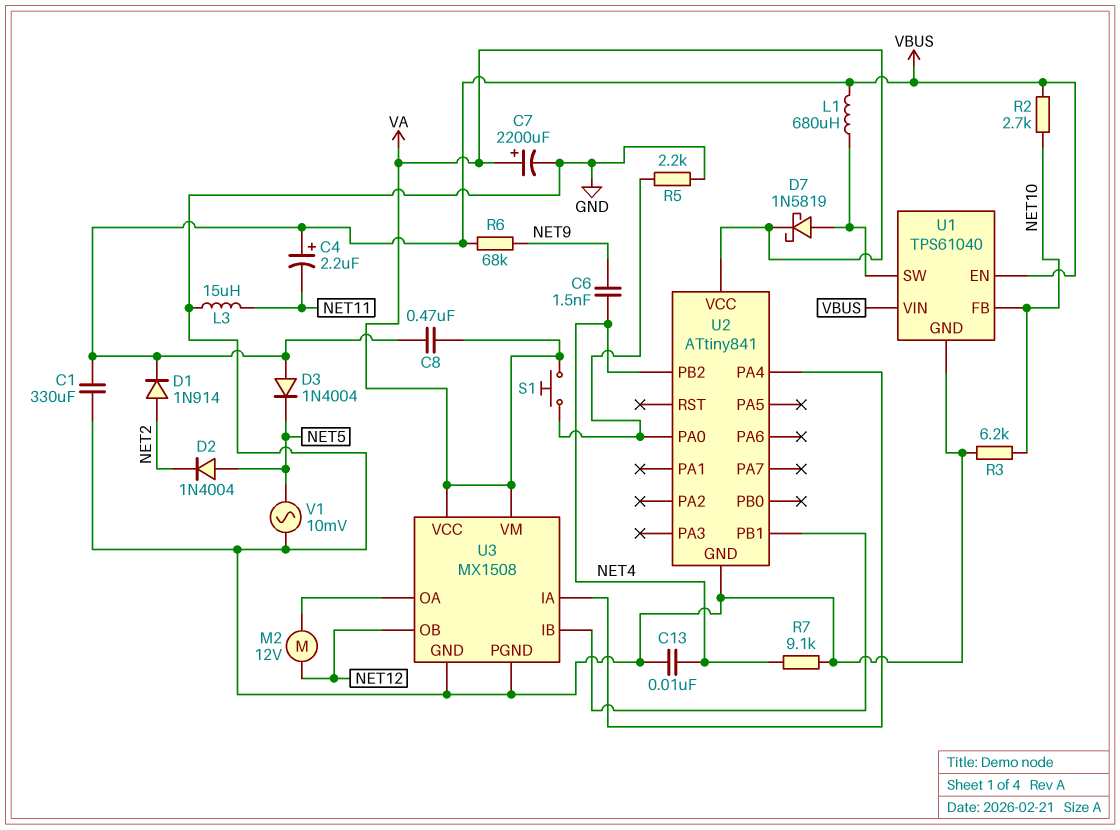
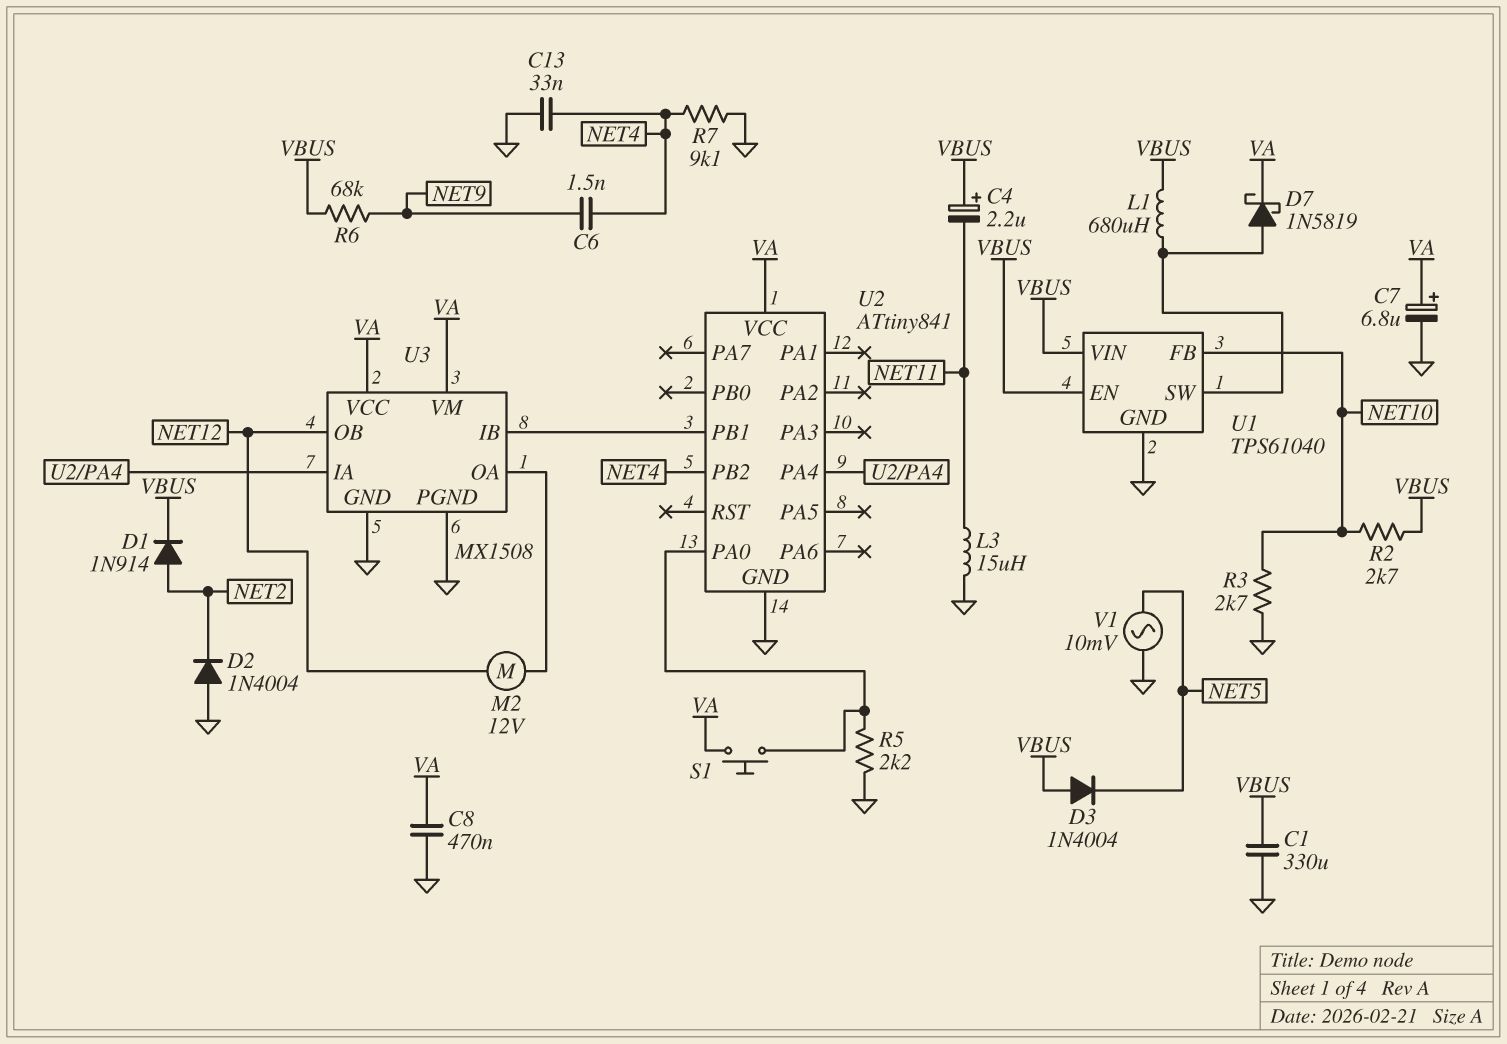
C7: 2200uF (plus VA, minus GND) -> 6.8uF (plus VA, minus GND)
C8: 470nF (VA, VBUS) -> 470nF (GND, VA)
C13: 10nF (GND, NET4) -> 33nF (GND, NET4)
D2: diode 1N4004 (A NET5, K NET2) -> diode 1N4004 (A GND, K NET2)
R3: 6.2k (GND, NET10) -> 2.7k (GND, NET10)

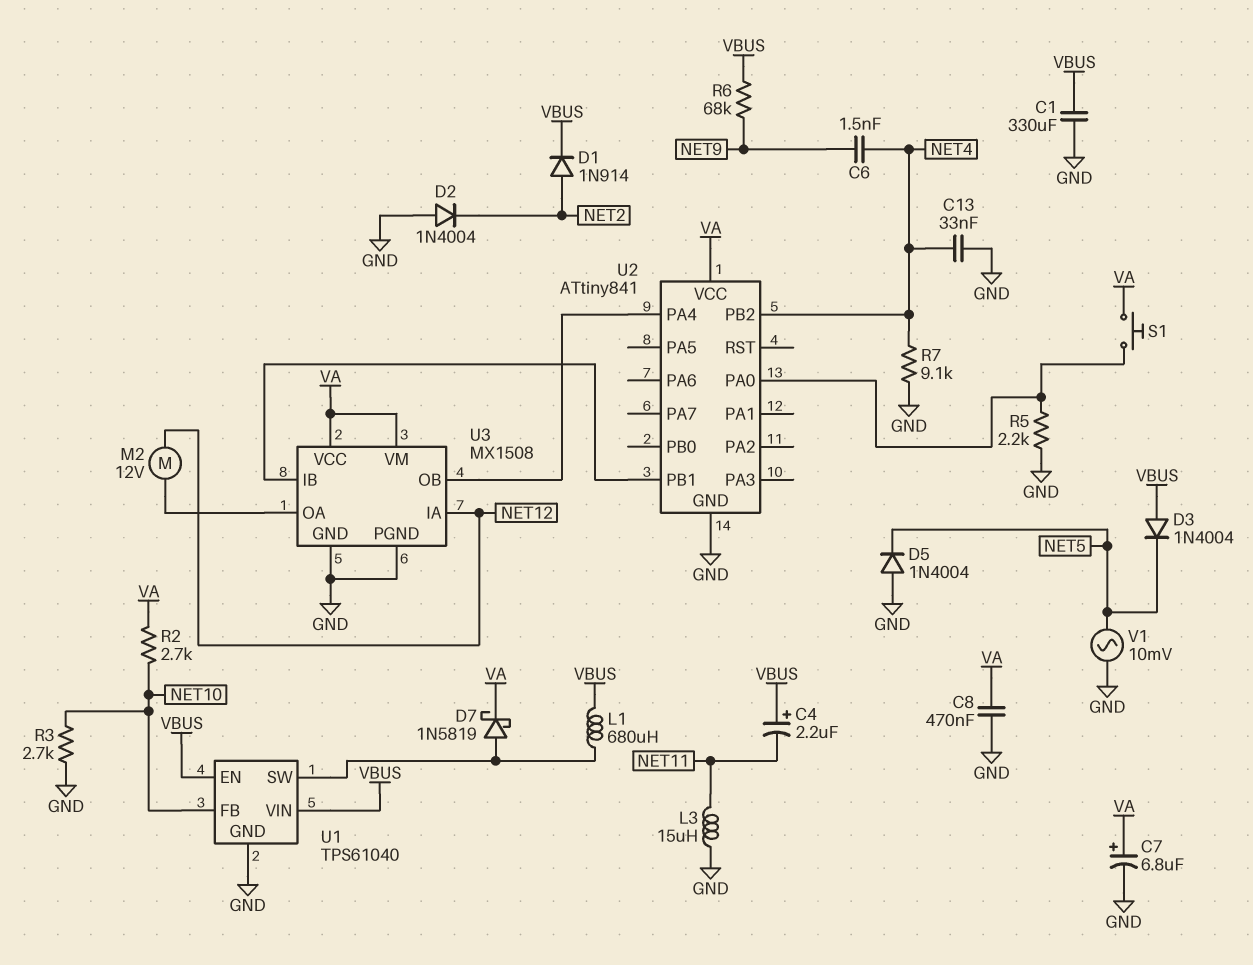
D5: none -> diode 1N4004 (A GND, K NET5)
R2: 2.7k (NET10, VBUS) -> 2.7k (NET10, VA)
U3 pin IA: U2/PA4 -> NET12
U3 pin OB: NET12 -> U2/PA4

